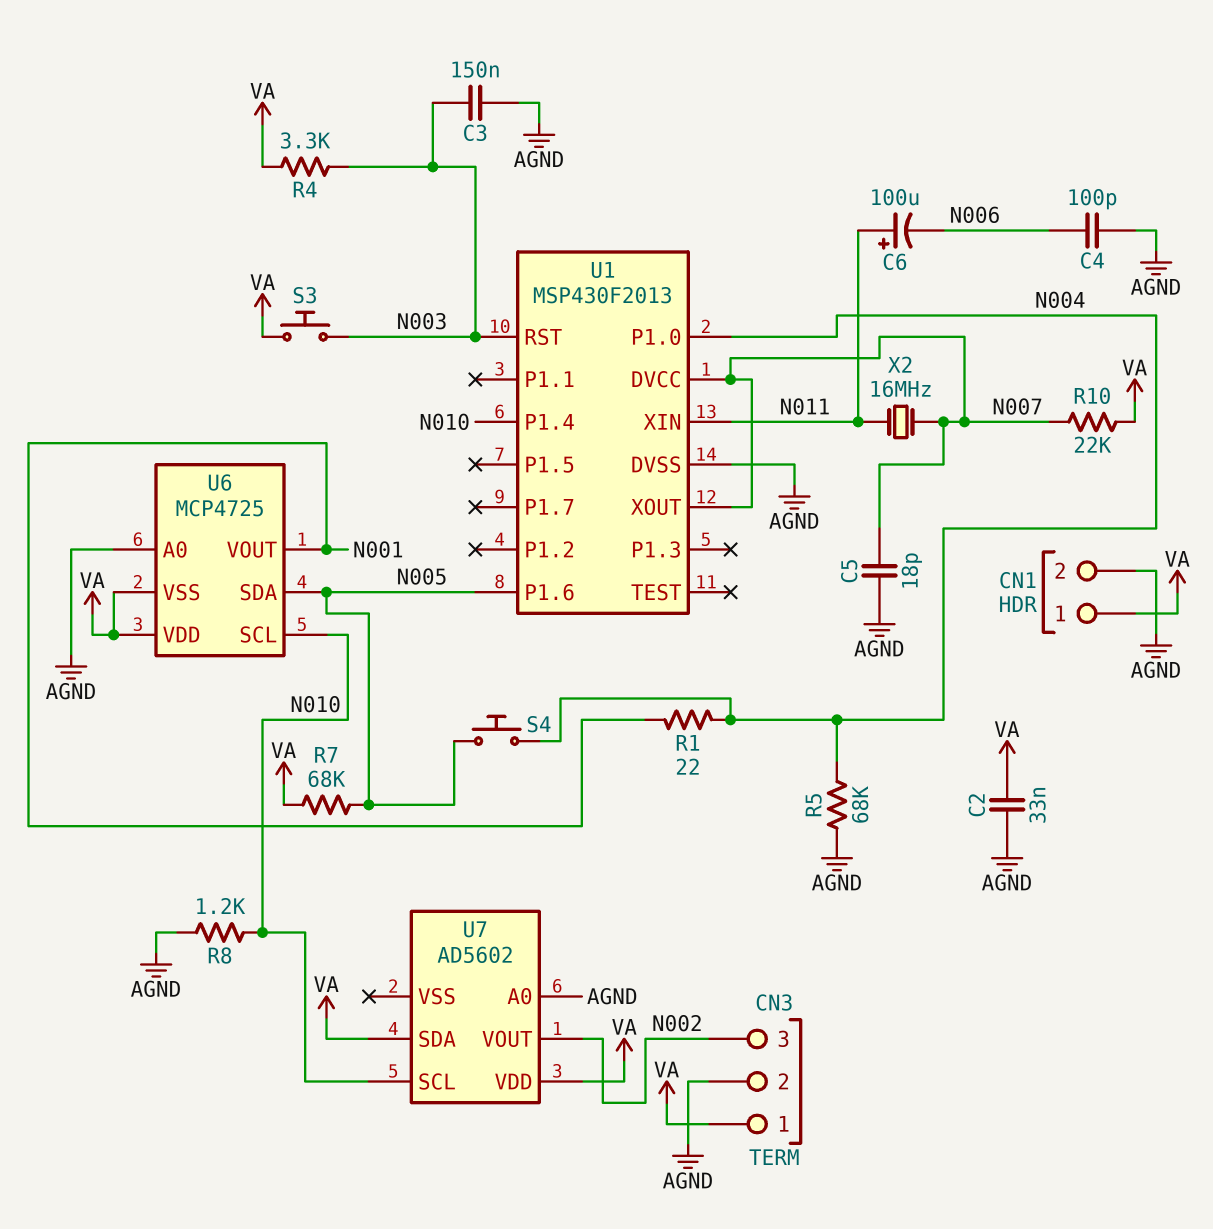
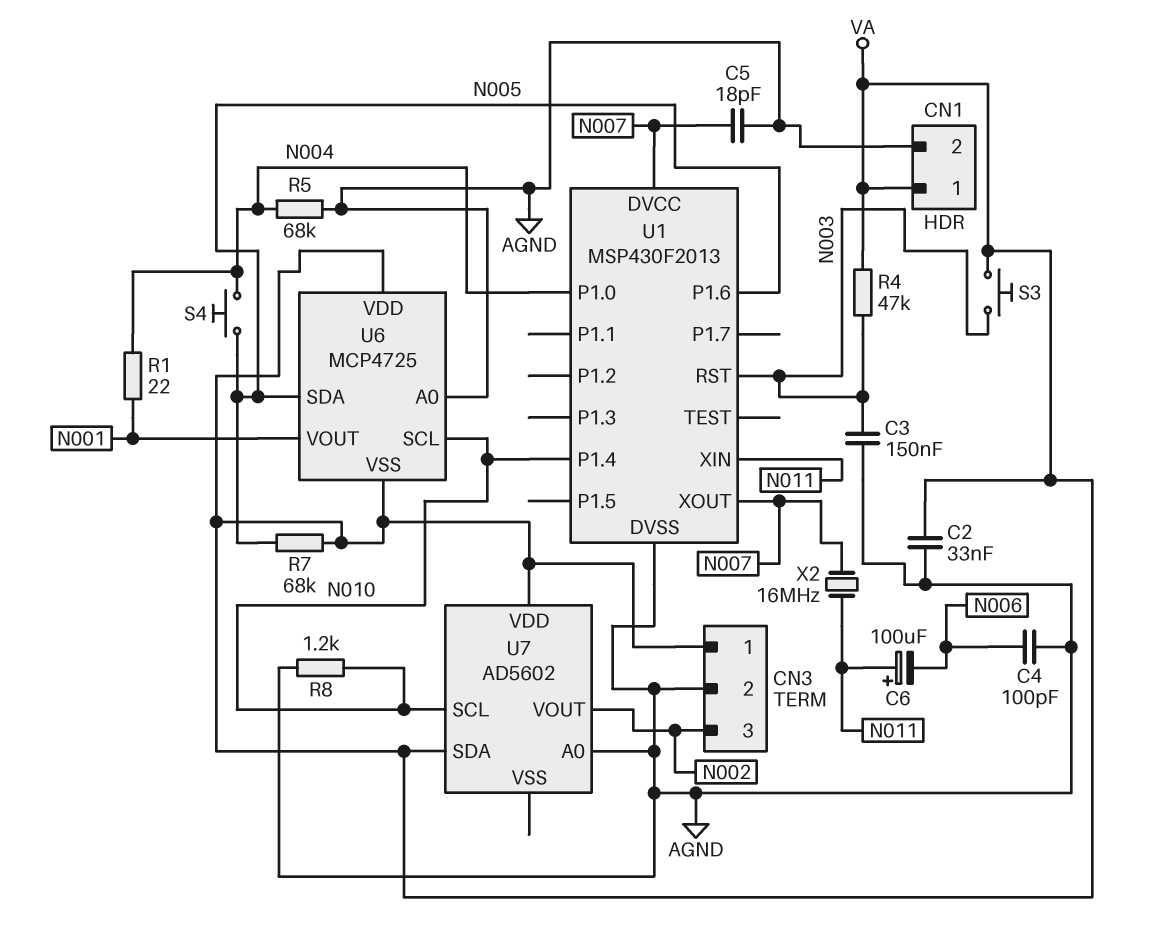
R4: 3.3k (N003, VA) -> 47k (N003, VA)
R10: 22k (N007, VA) -> none

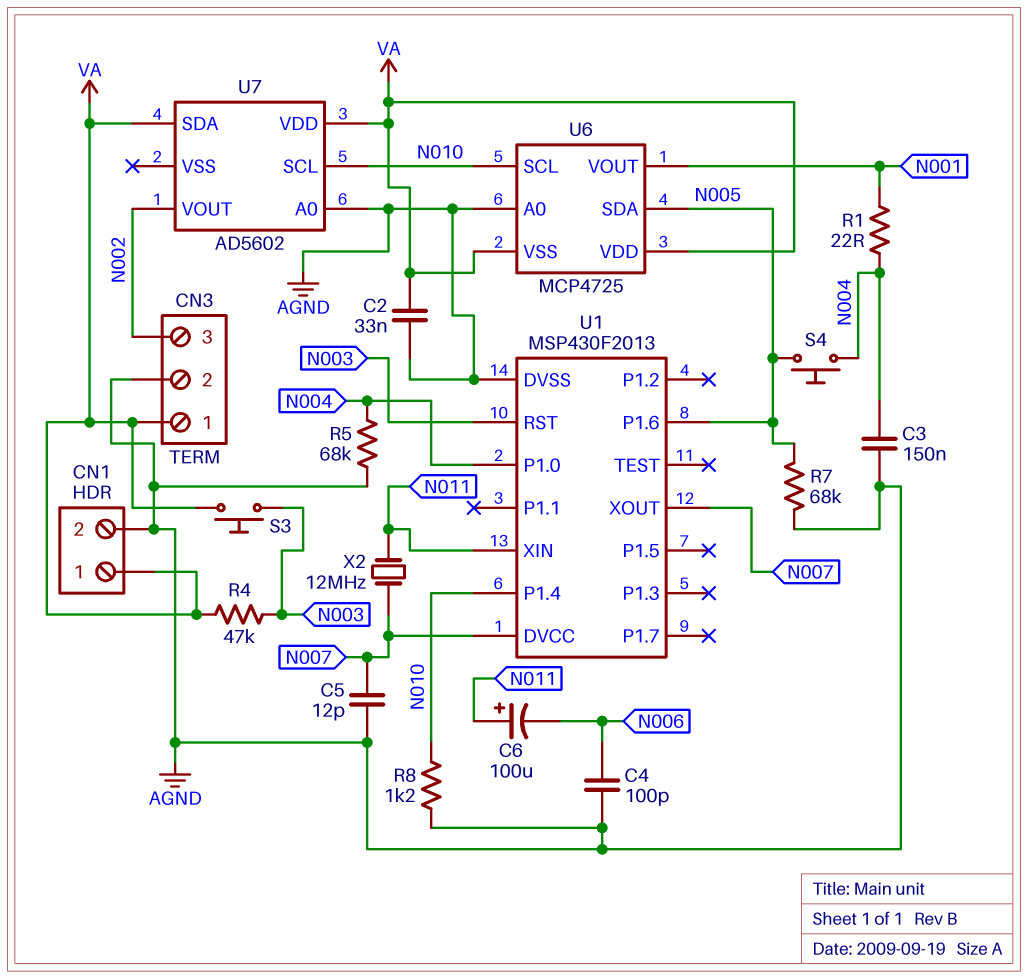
C3: 150nF (AGND, N003) -> 150nF (AGND, N004)
C5: 18pF (AGND, N007) -> 12pF (AGND, N007)
R7: 68k (N005, VA) -> 68k (AGND, N005)
X2: 16MHz (N007, N011) -> 12MHz (N007, N011)

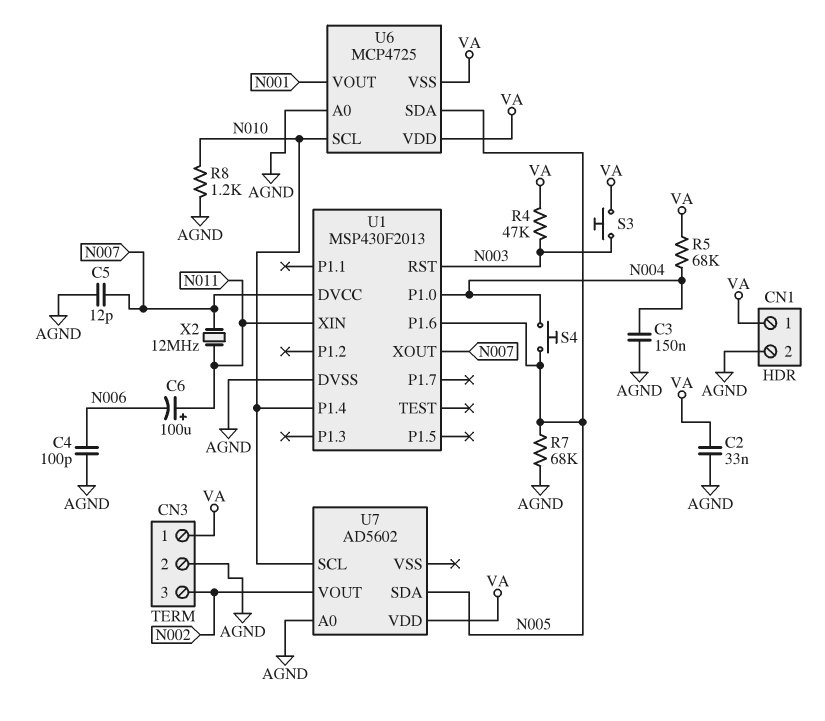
R1: 22 (N001, N004) -> none
R5: 68k (AGND, N004) -> 68k (N004, VA)
U7 pin SDA: VA -> N005

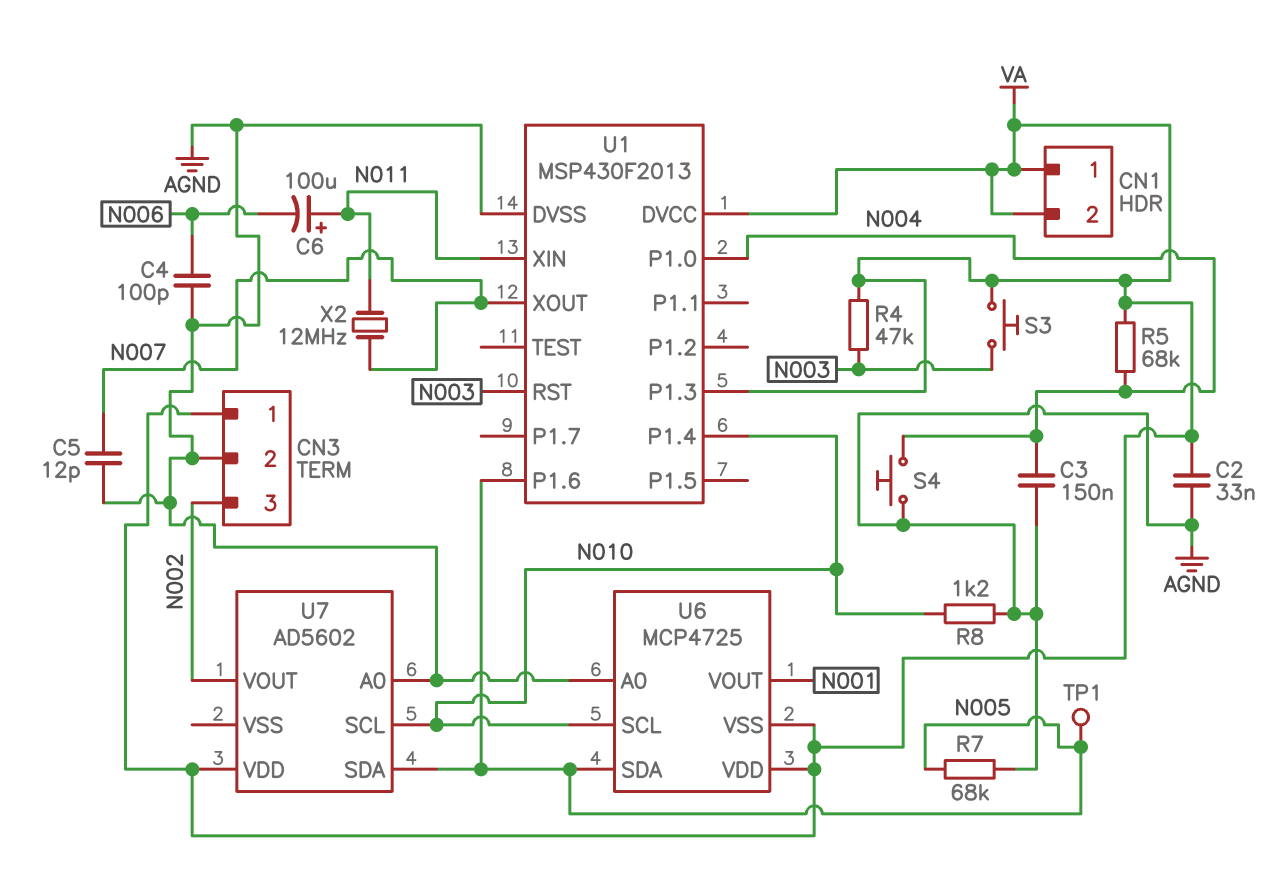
CN1 pin 2: AGND -> VA
S4: button (N004, N005) -> button (AGND, N004)
TP1: none -> test point (N005)
U1 pin DVCC: N007 -> VA
U1 pin P1.3: none -> VA

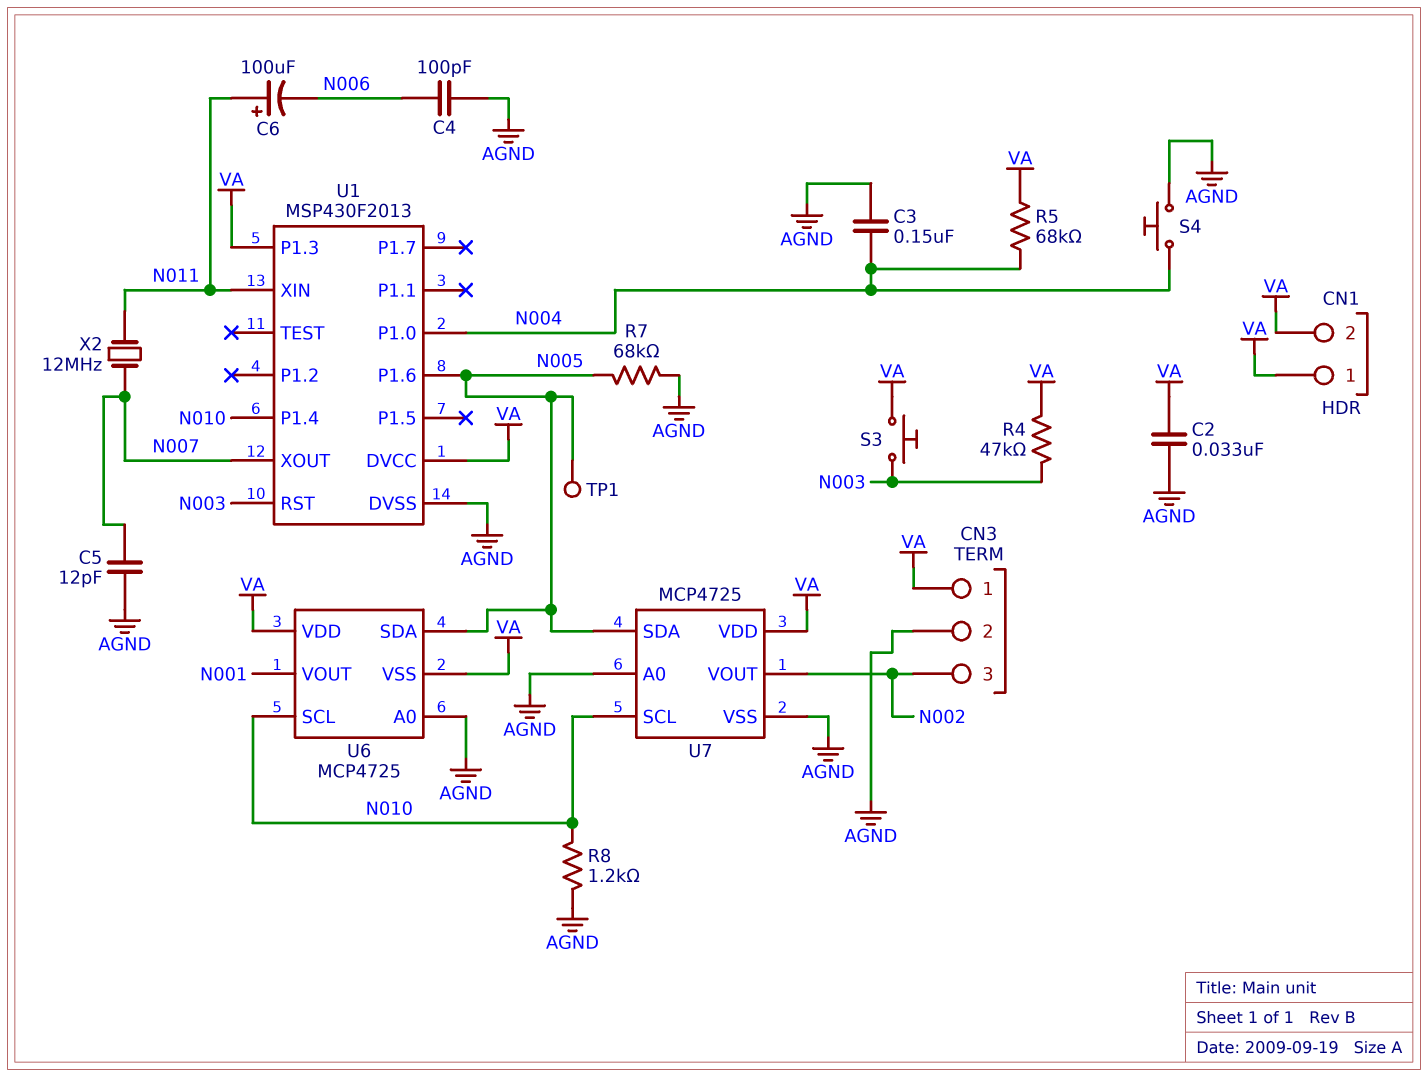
U7: AD5602 -> MCP4725
U7 pin VSS: none -> AGND

